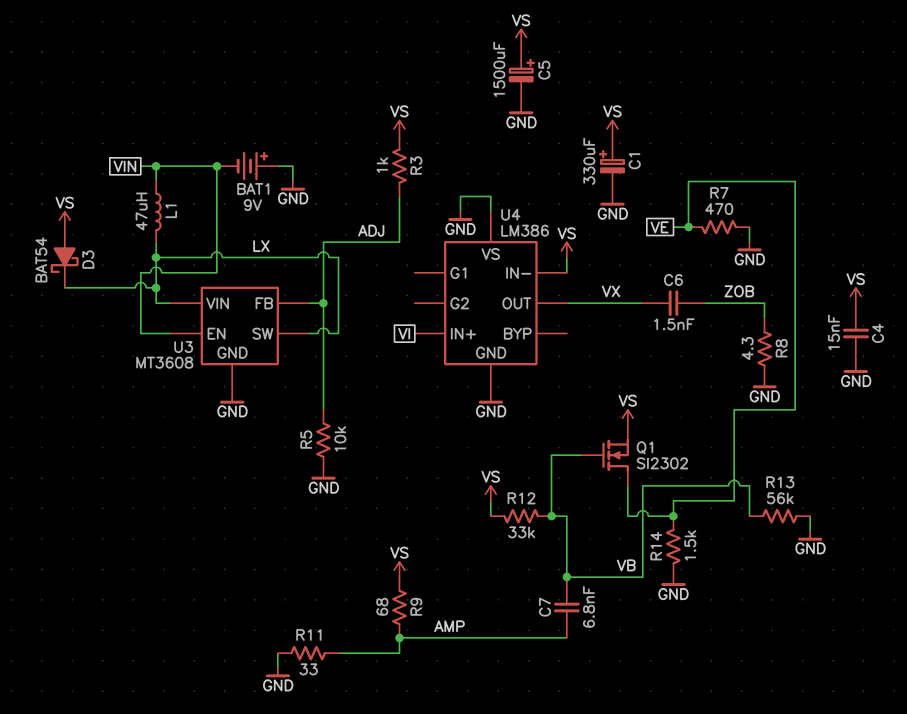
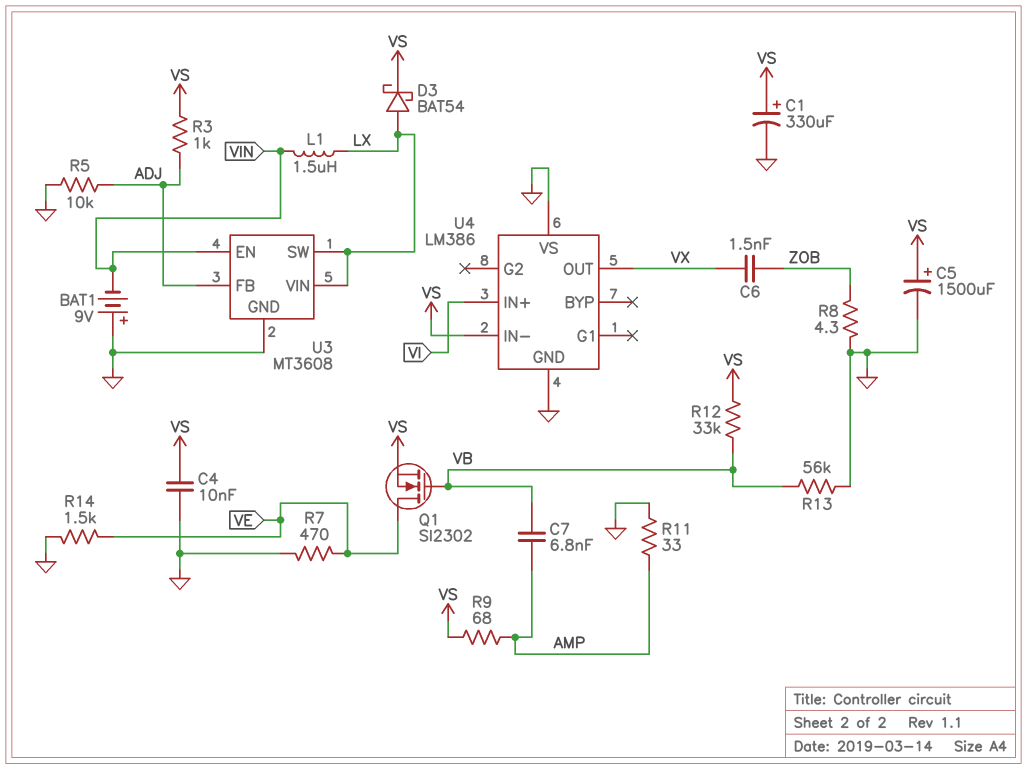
C4: 15nF (GND, VS) -> 10nF (GND, VS)
D3: schottky BAT54 (A VS, K LX) -> schottky BAT54 (A LX, K VS)
L1: 47uH (LX, VIN) -> 1.5uH (LX, VIN)

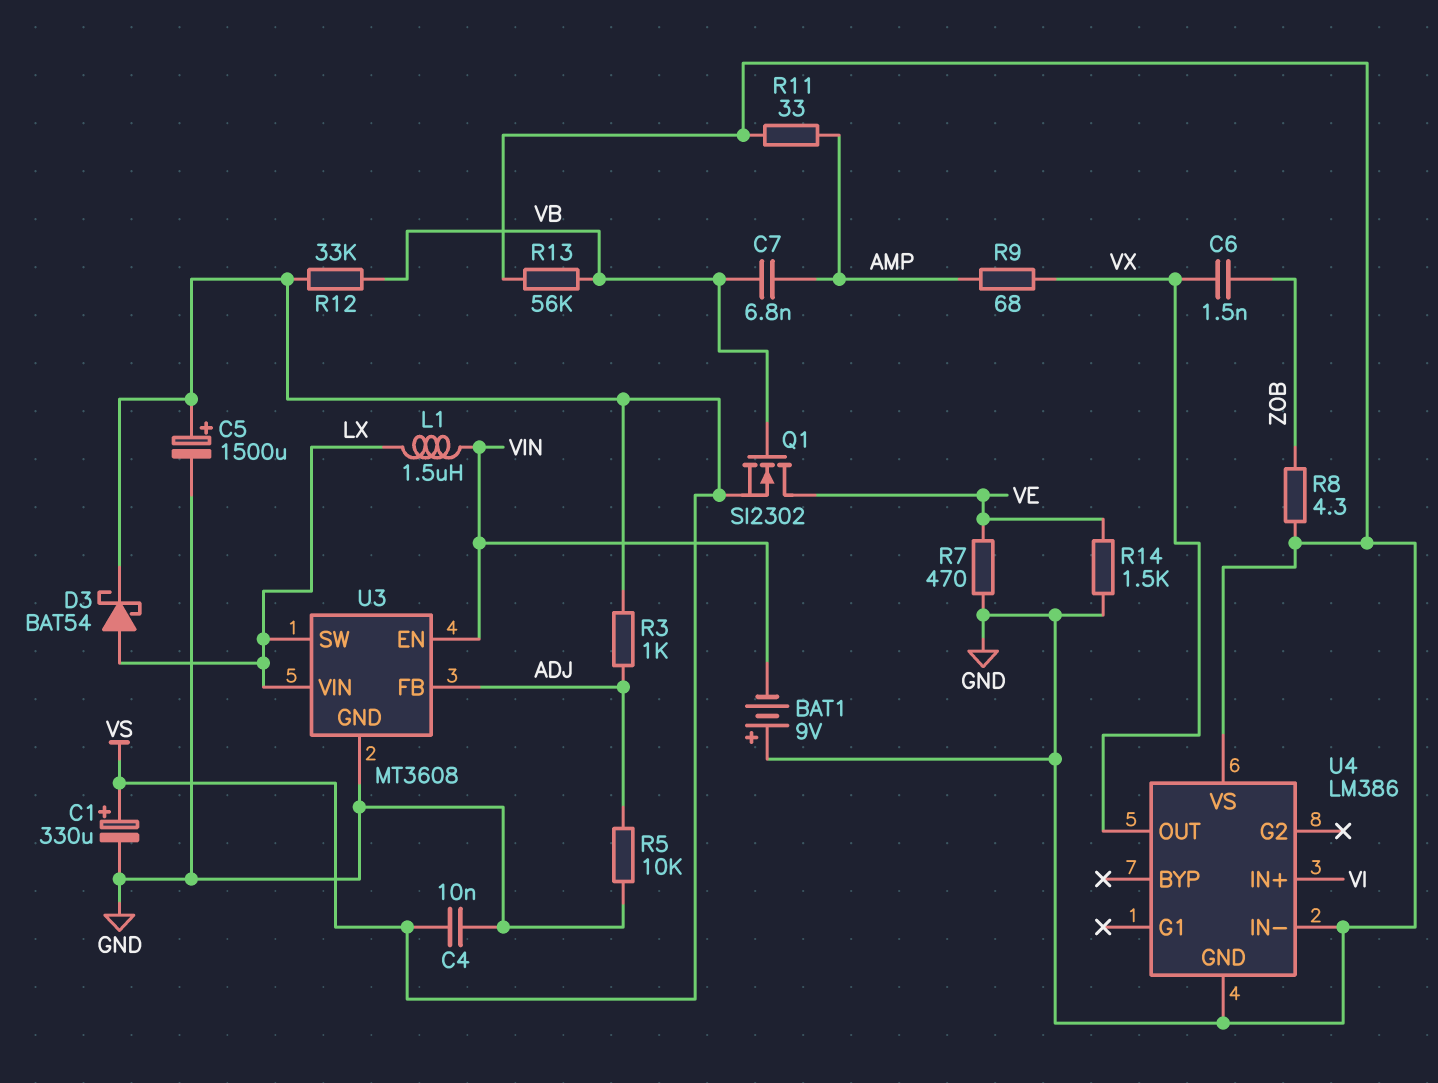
R9: 68 (AMP, VS) -> 68 (AMP, VX)
U4 pin IN-: VS -> GND

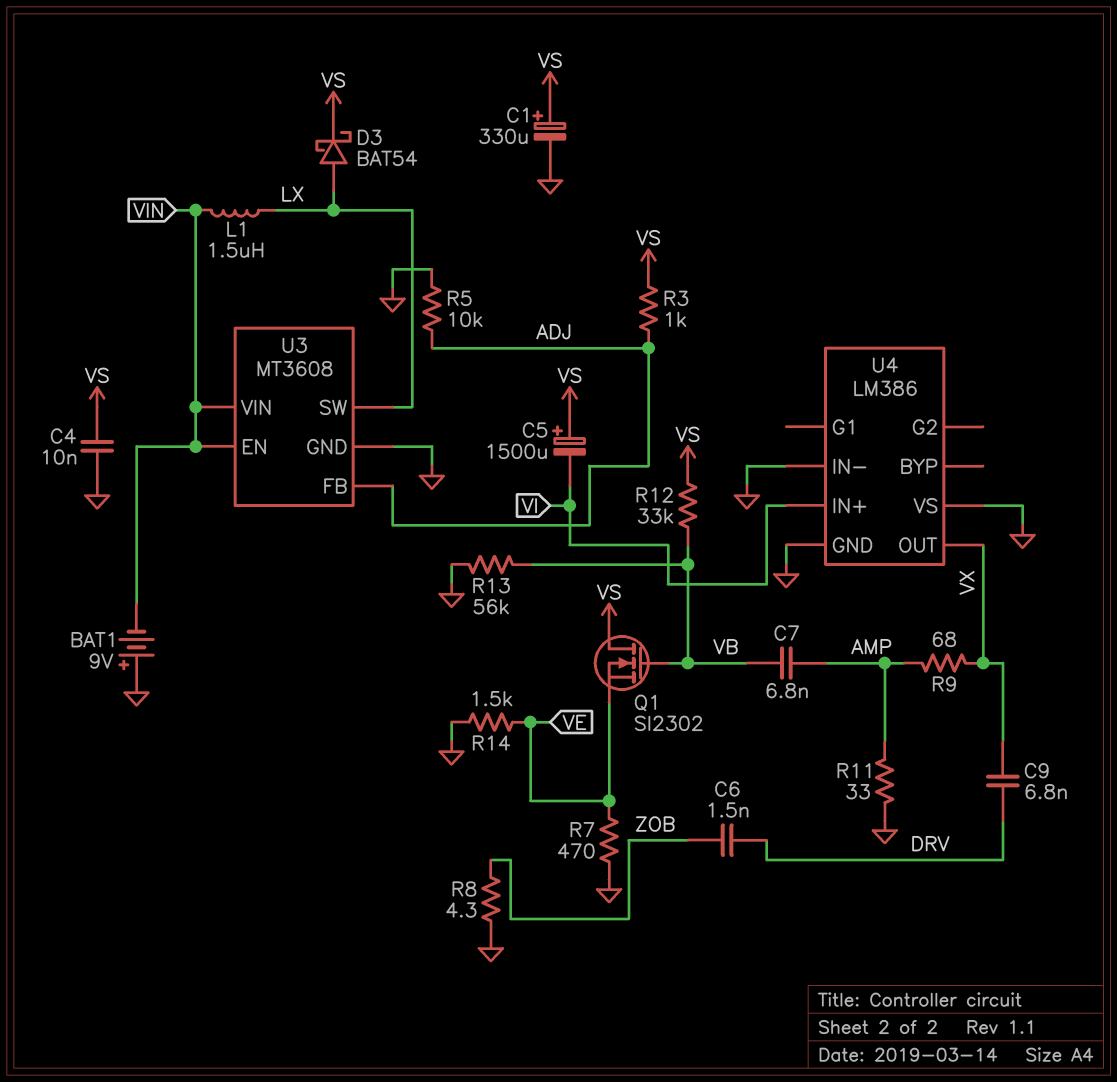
C5: 1500uF (plus VS, minus GND) -> 1500uF (plus VS, minus VI)
C6: 1.5nF (VX, ZOB) -> 1.5nF (DRV, ZOB)
C9: none -> 6.8nF (DRV, VX)
Q1: NMOS SI2302 (G VB, D VE, S VS) -> NMOS SI2302 (G VB, D VS, S VE)
U3 pin VIN: LX -> VIN

